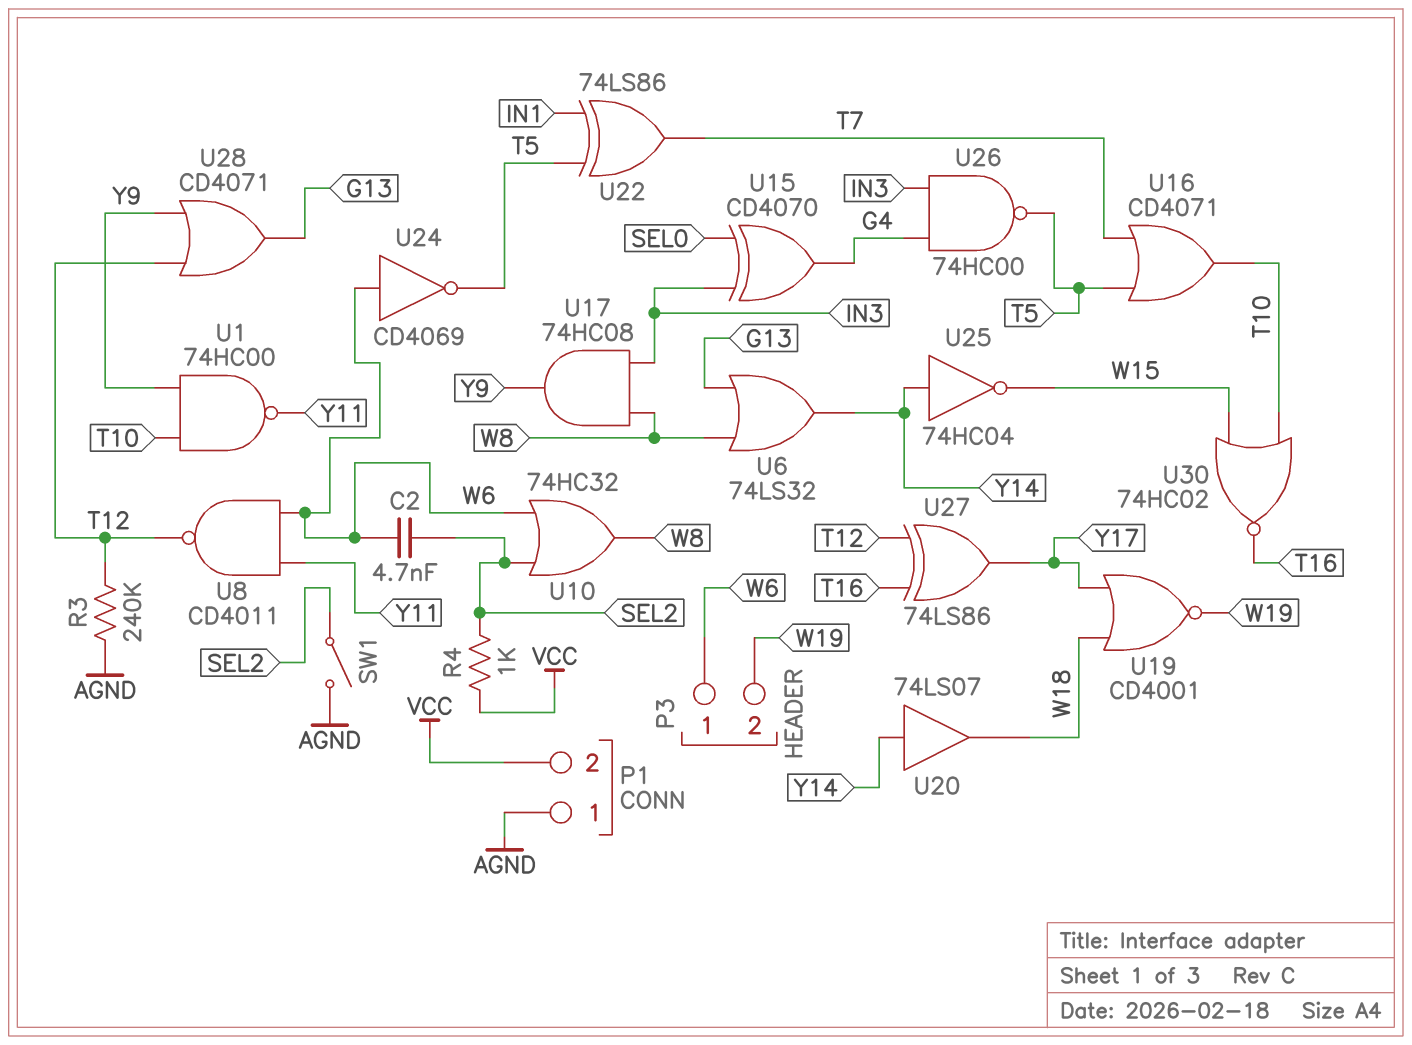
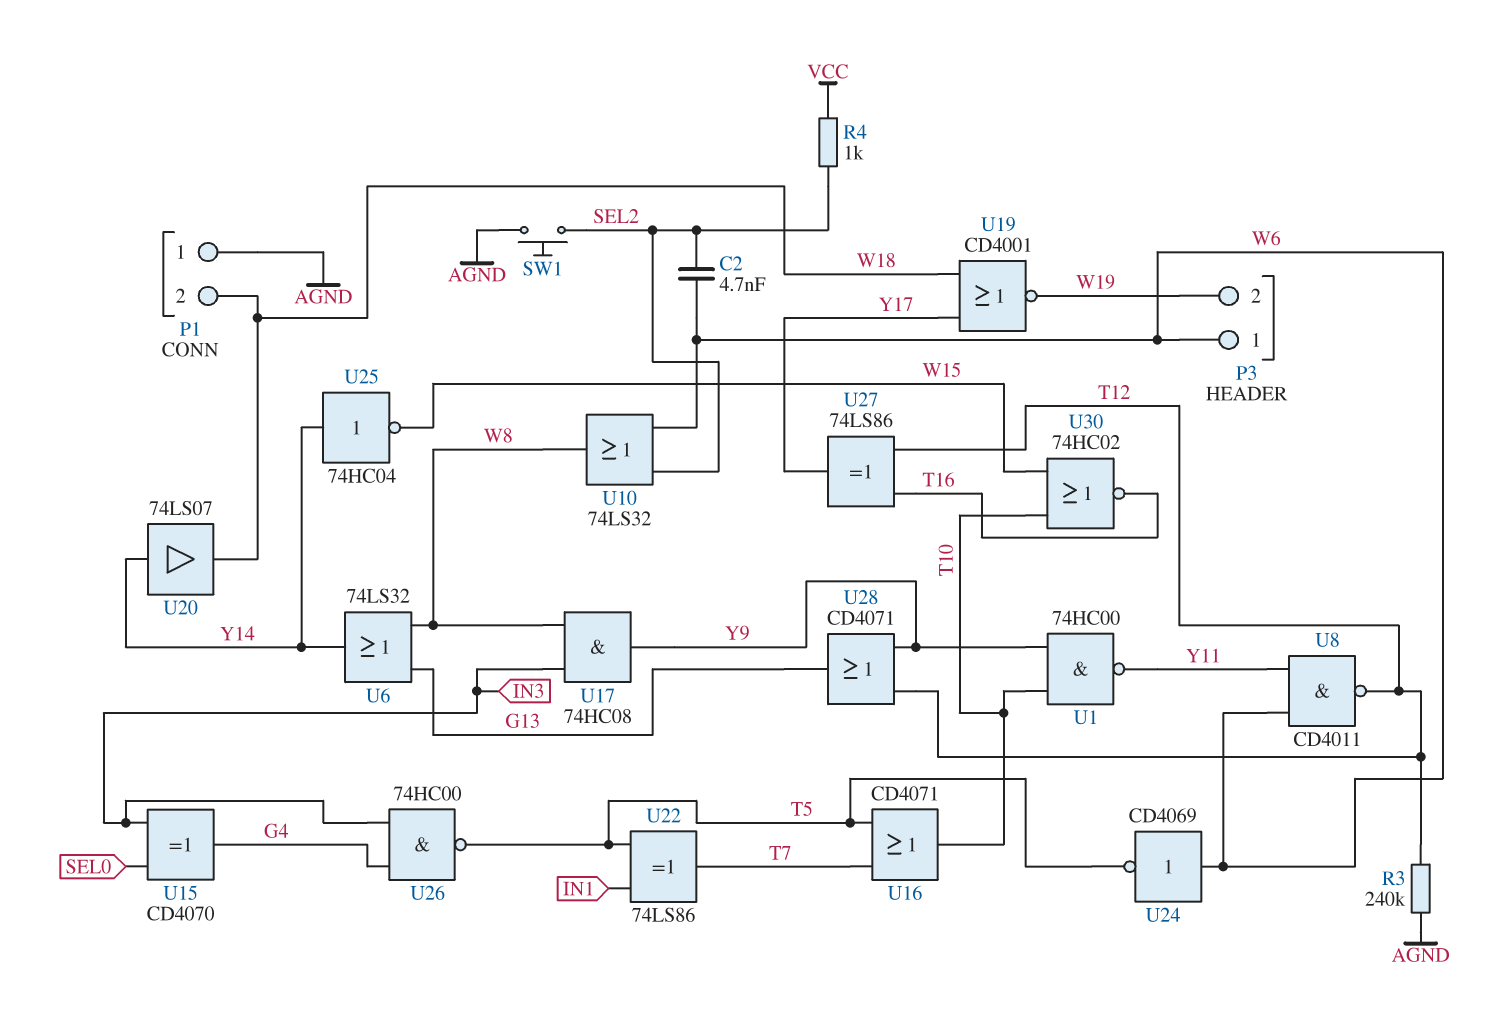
P1 pin 2: VCC -> W18
SW1: switch (AGND, SEL2) -> button (AGND, SEL2)
U10: OR 74HC32 (in SEL2, in W6, out W8) -> OR 74LS32 (in SEL2, in W6, out W8)

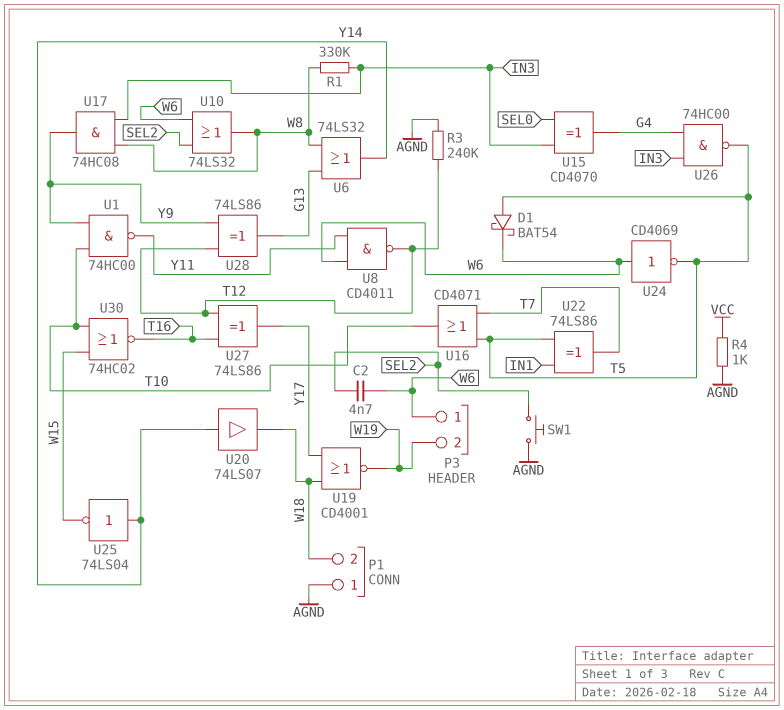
D1: none -> schottky BAT54 (A T5, K W6)
R1: none -> 330k (IN3, W8)
R4: 1k (SEL2, VCC) -> 1k (AGND, VCC)
U25: NOT 74HC04 (in Y14, out W15) -> NOT 74LS04 (in Y14, out W15)
U28: OR CD4071 (in T12, in Y9, out G13) -> XOR 74LS86 (in T12, in Y9, out G13)

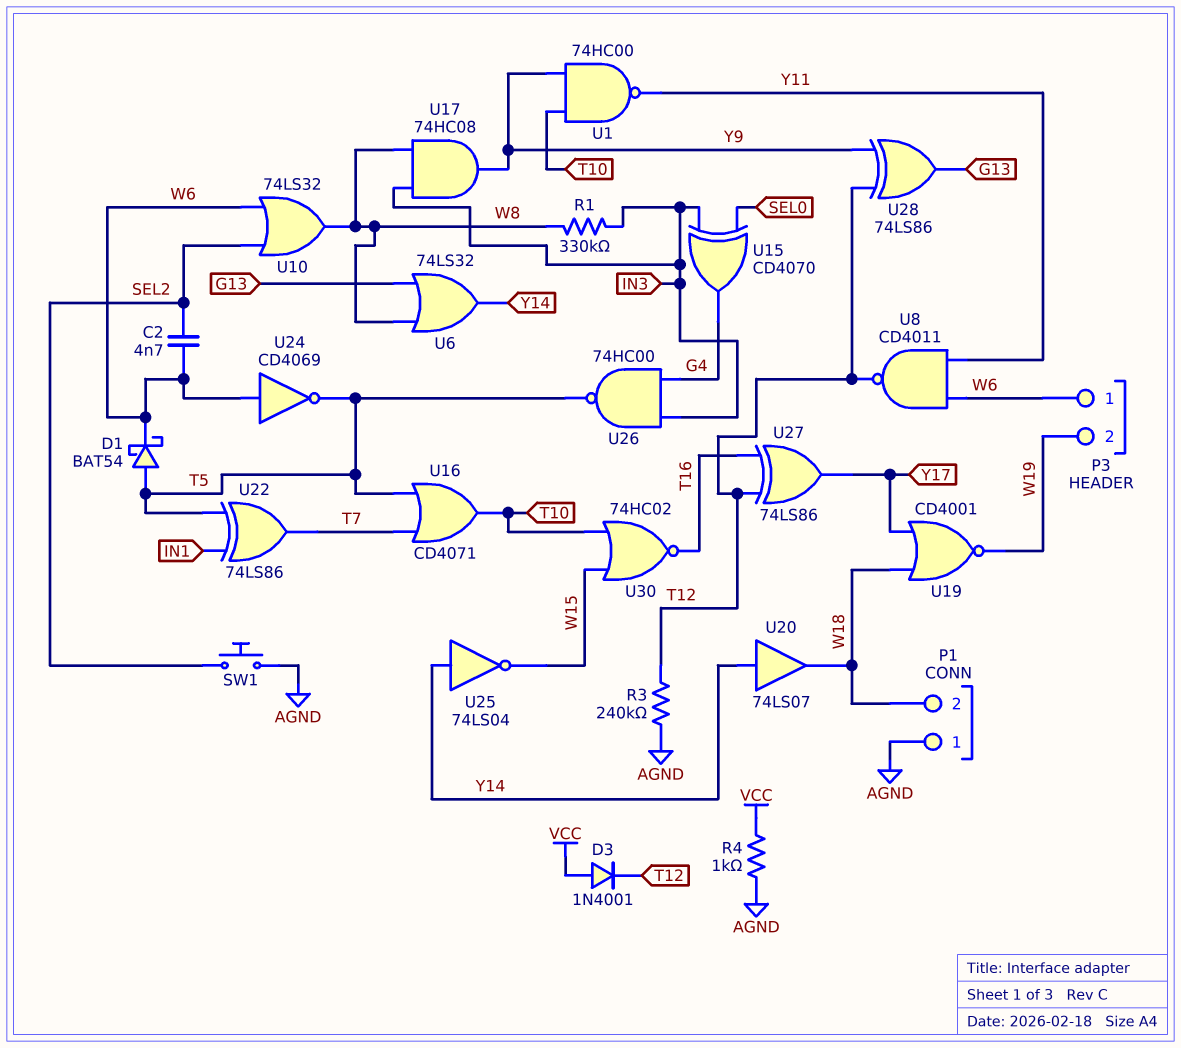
D3: none -> diode 1N4001 (A VCC, K T12)

